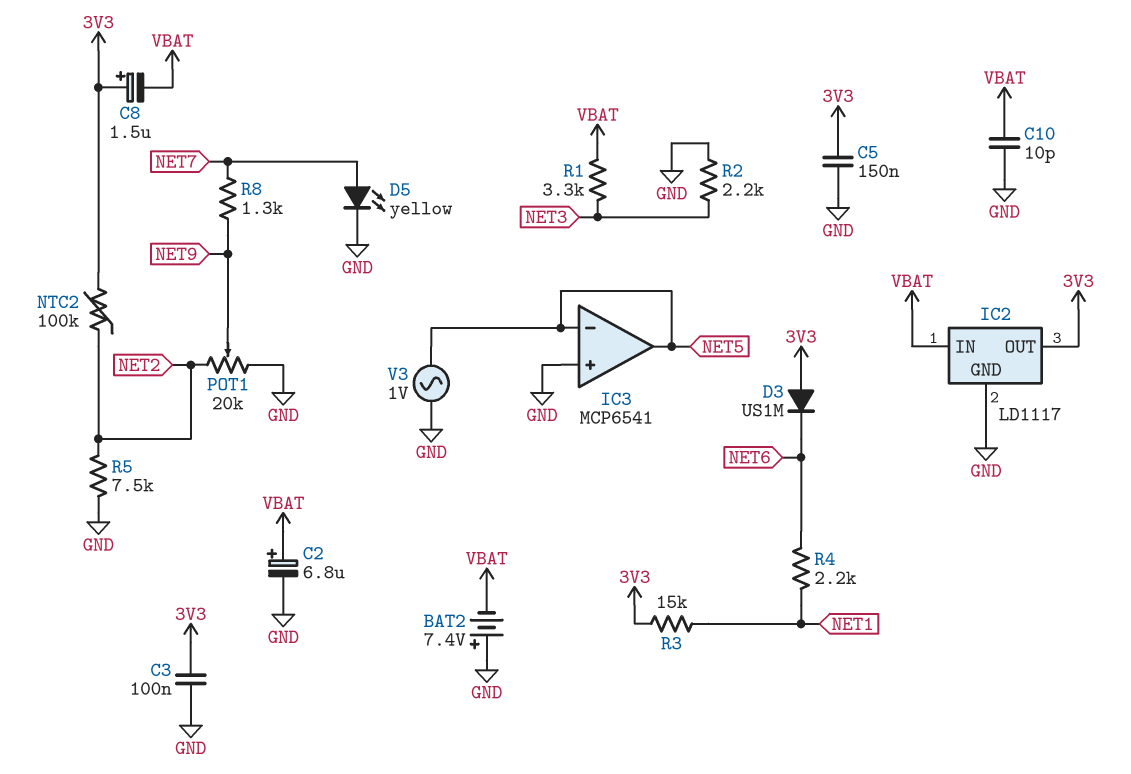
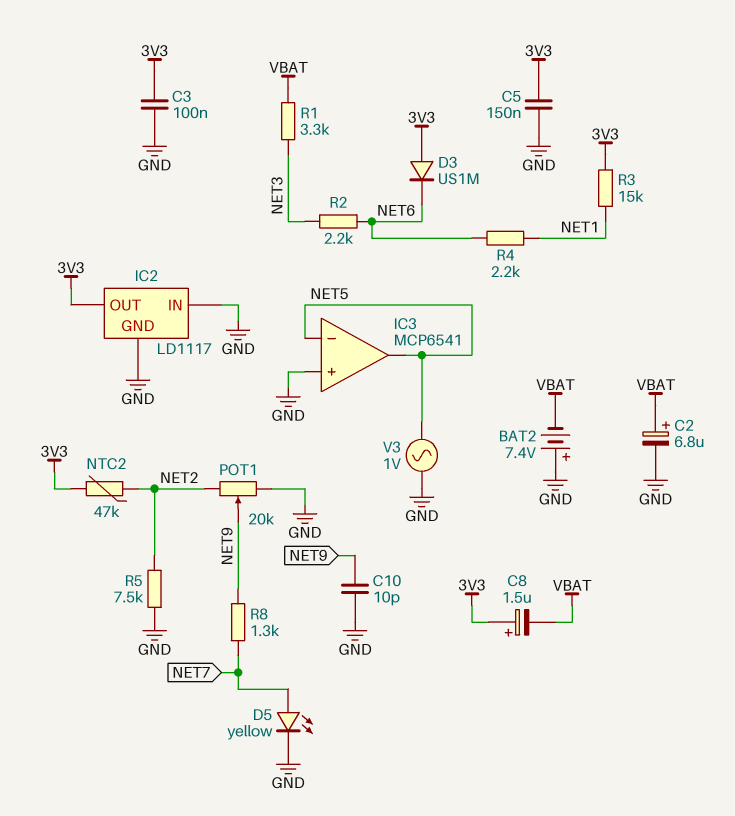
C10: 10pF (GND, VBAT) -> 10pF (GND, NET9)
IC2 pin IN: VBAT -> GND
NTC2: 100k (3V3, NET2) -> 47k (3V3, NET2)
R2: 2.2k (GND, NET3) -> 2.2k (NET3, NET6)

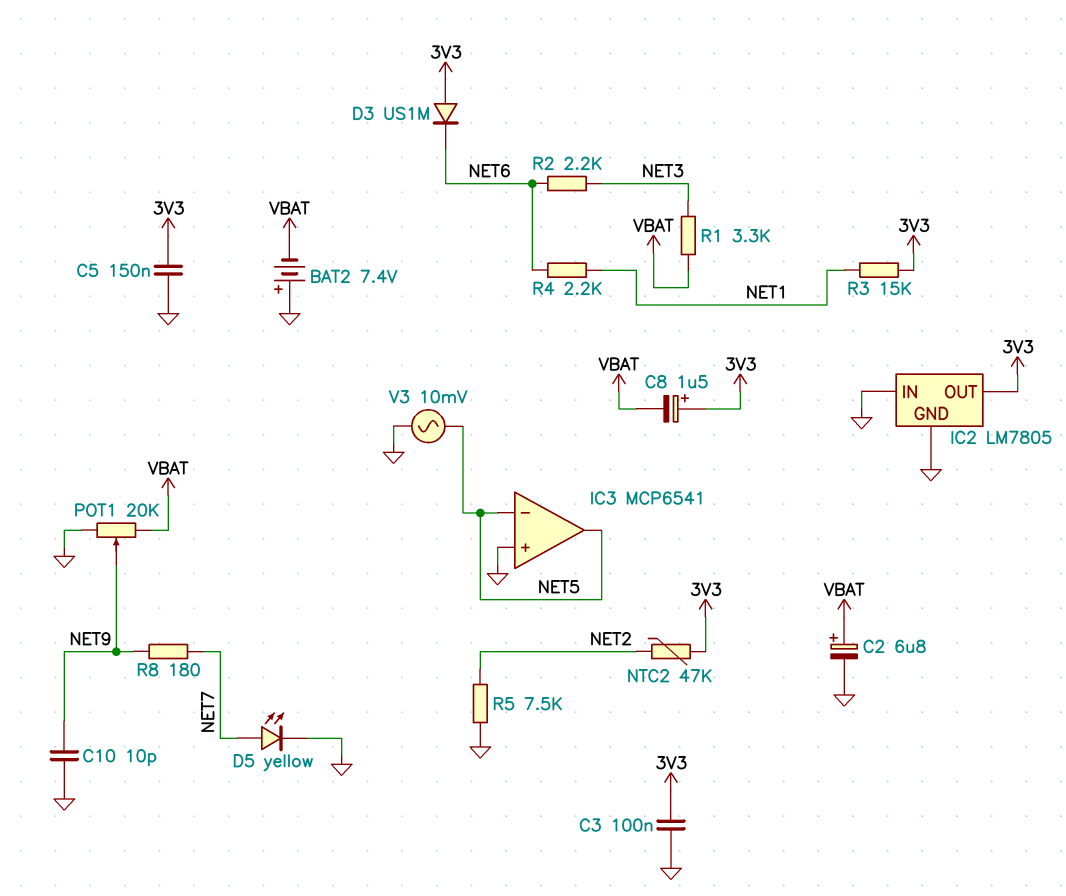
IC2: LD1117 -> LM7805
POT1: 20k (GND, NET2, wiper NET9) -> 20k (GND, VBAT, wiper NET9)
R8: 1.3k (NET7, NET9) -> 180 (NET7, NET9)
V3: AC 1V (GND, NET5) -> AC 10mV (GND, NET5)

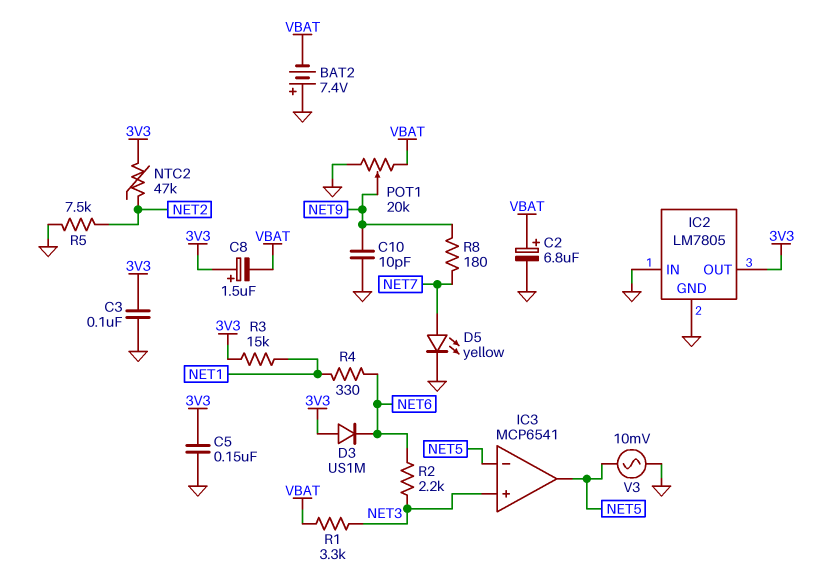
IC3 pin in+: GND -> NET3
R4: 2.2k (NET1, NET6) -> 330 (NET1, NET6)

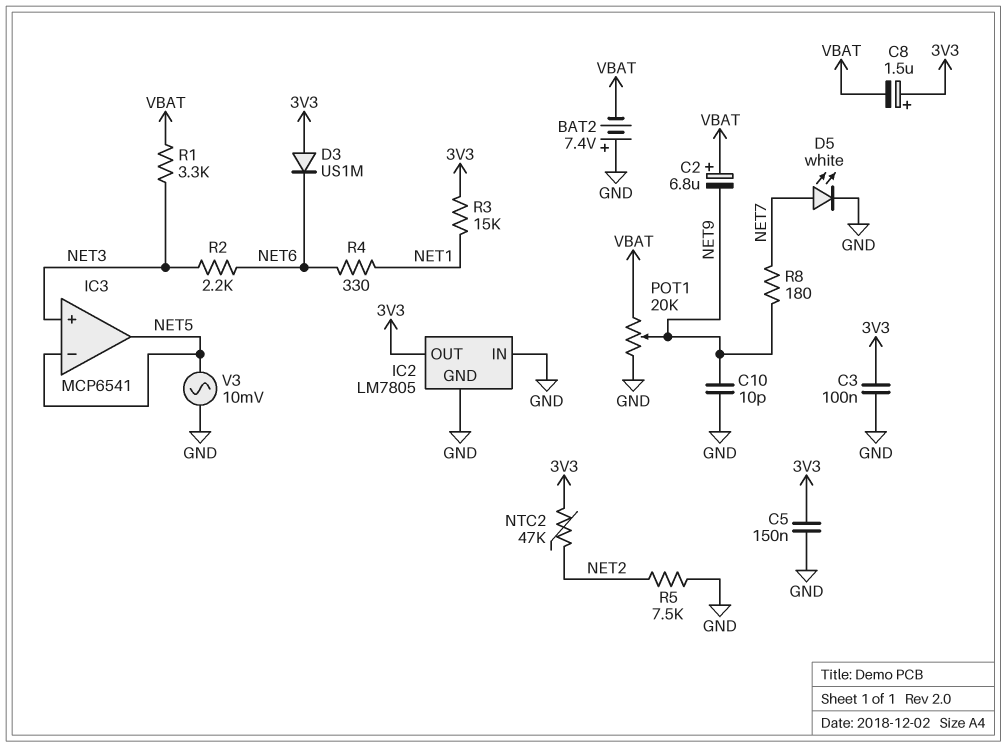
C2: 6.8uF (plus VBAT, minus GND) -> 6.8uF (plus VBAT, minus NET9)
D5: LED yellow (A NET7, K GND) -> LED white (A NET7, K GND)

